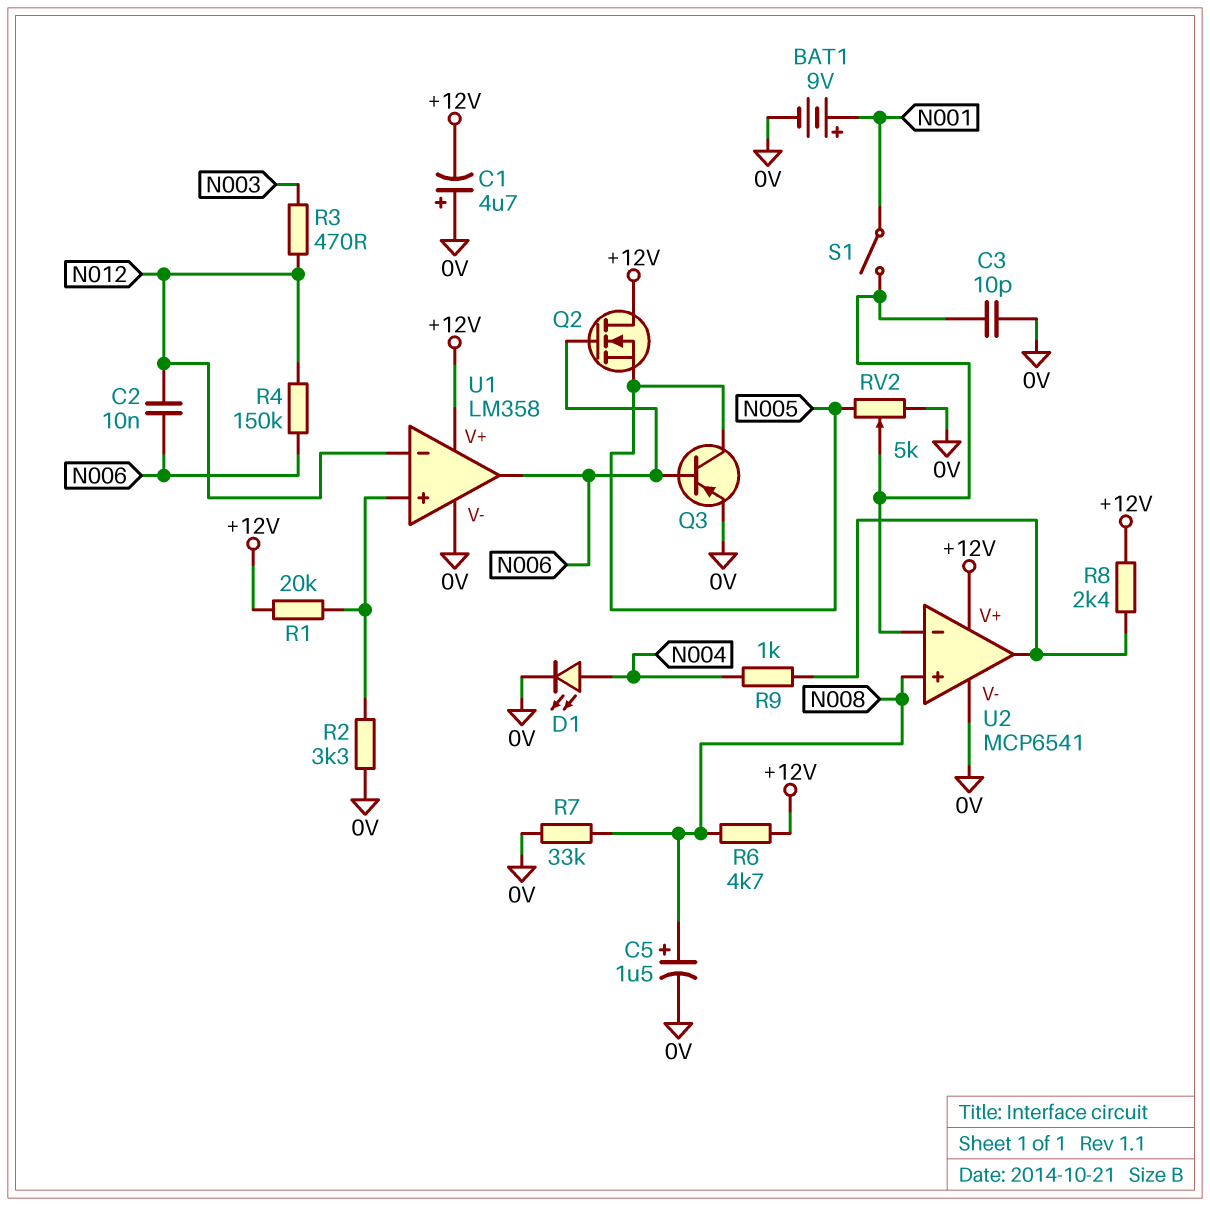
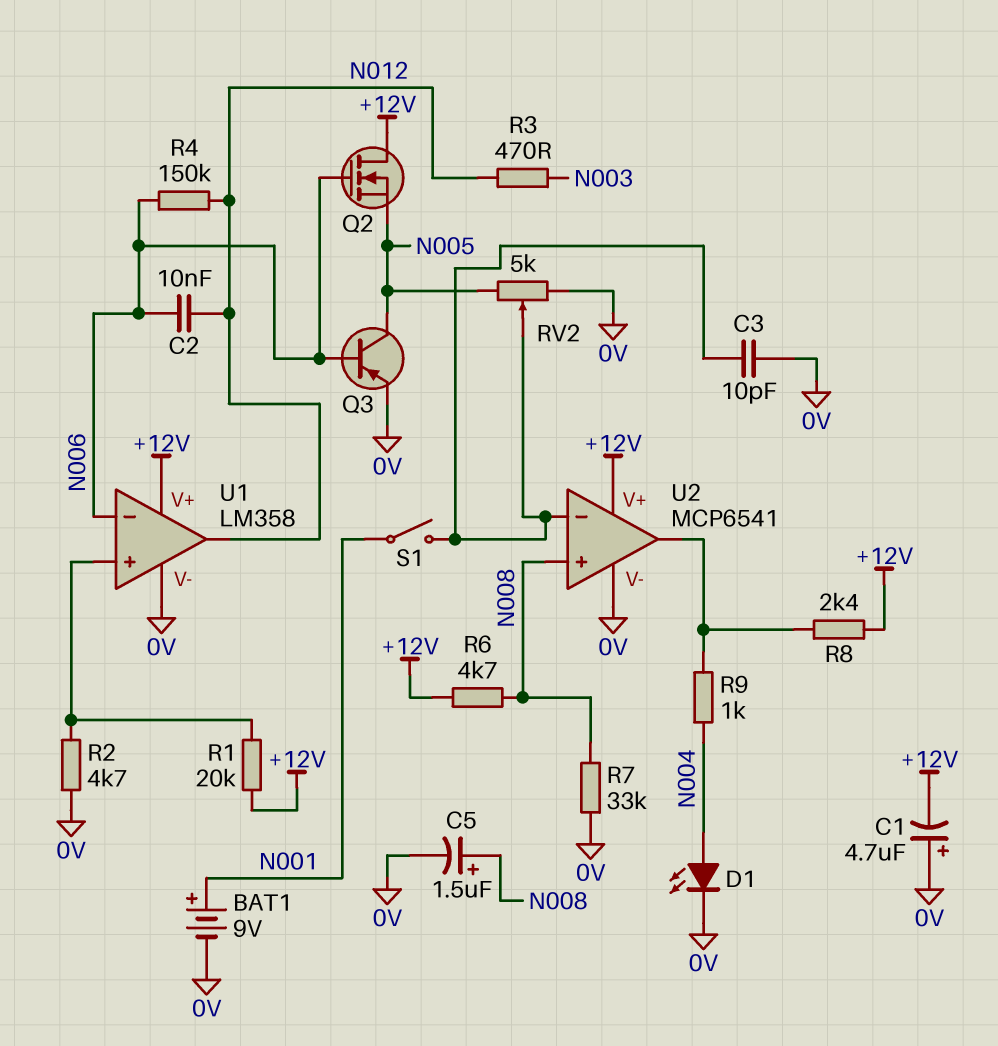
R2: 3.3k (0V, U1/in+) -> 4.7k (0V, U1/in+)
U1 pin in-: N012 -> N006
U1 pin out: N006 -> N012

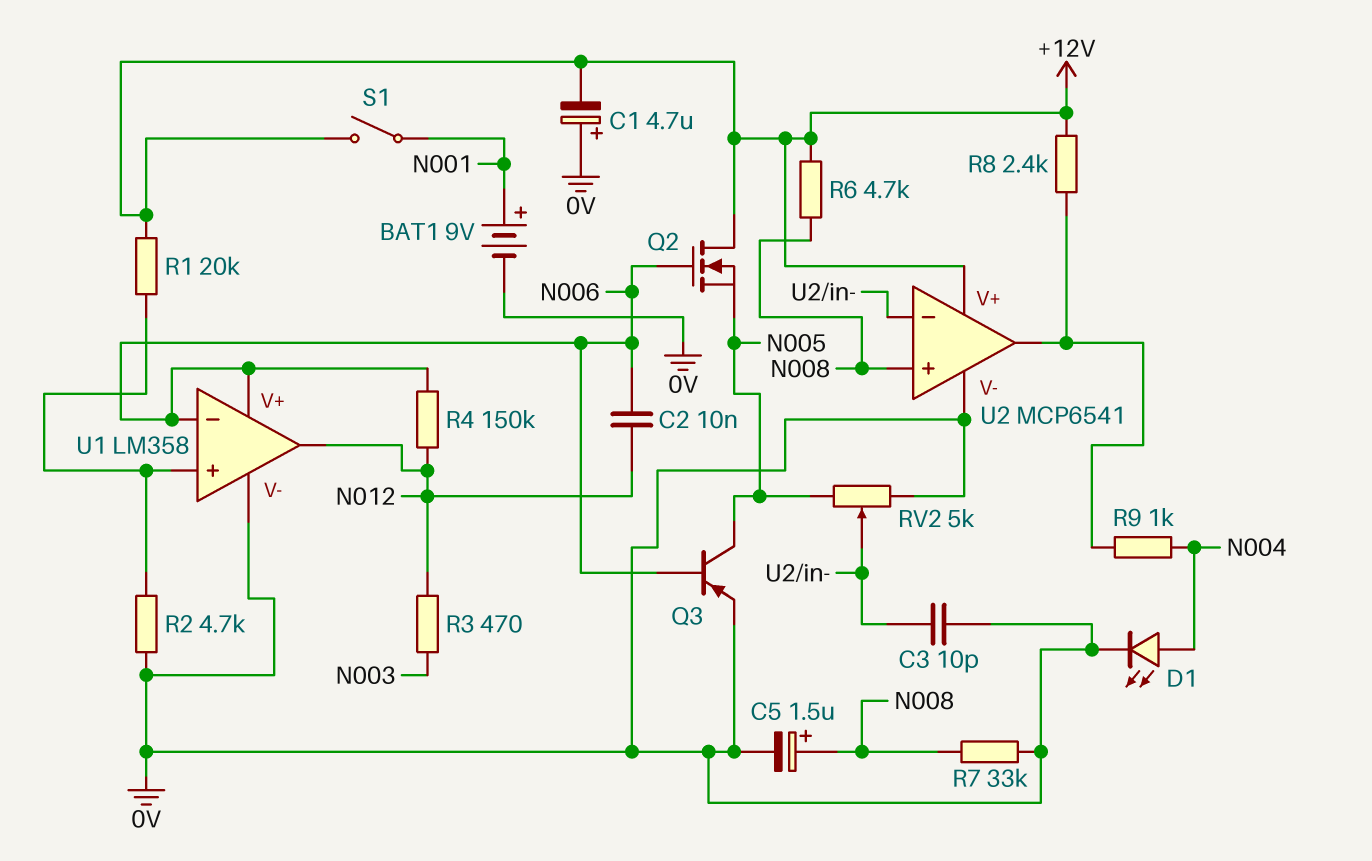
S1: switch (N001, U2/in-) -> switch (+12V, N001)
U1 pin V+: +12V -> N006

